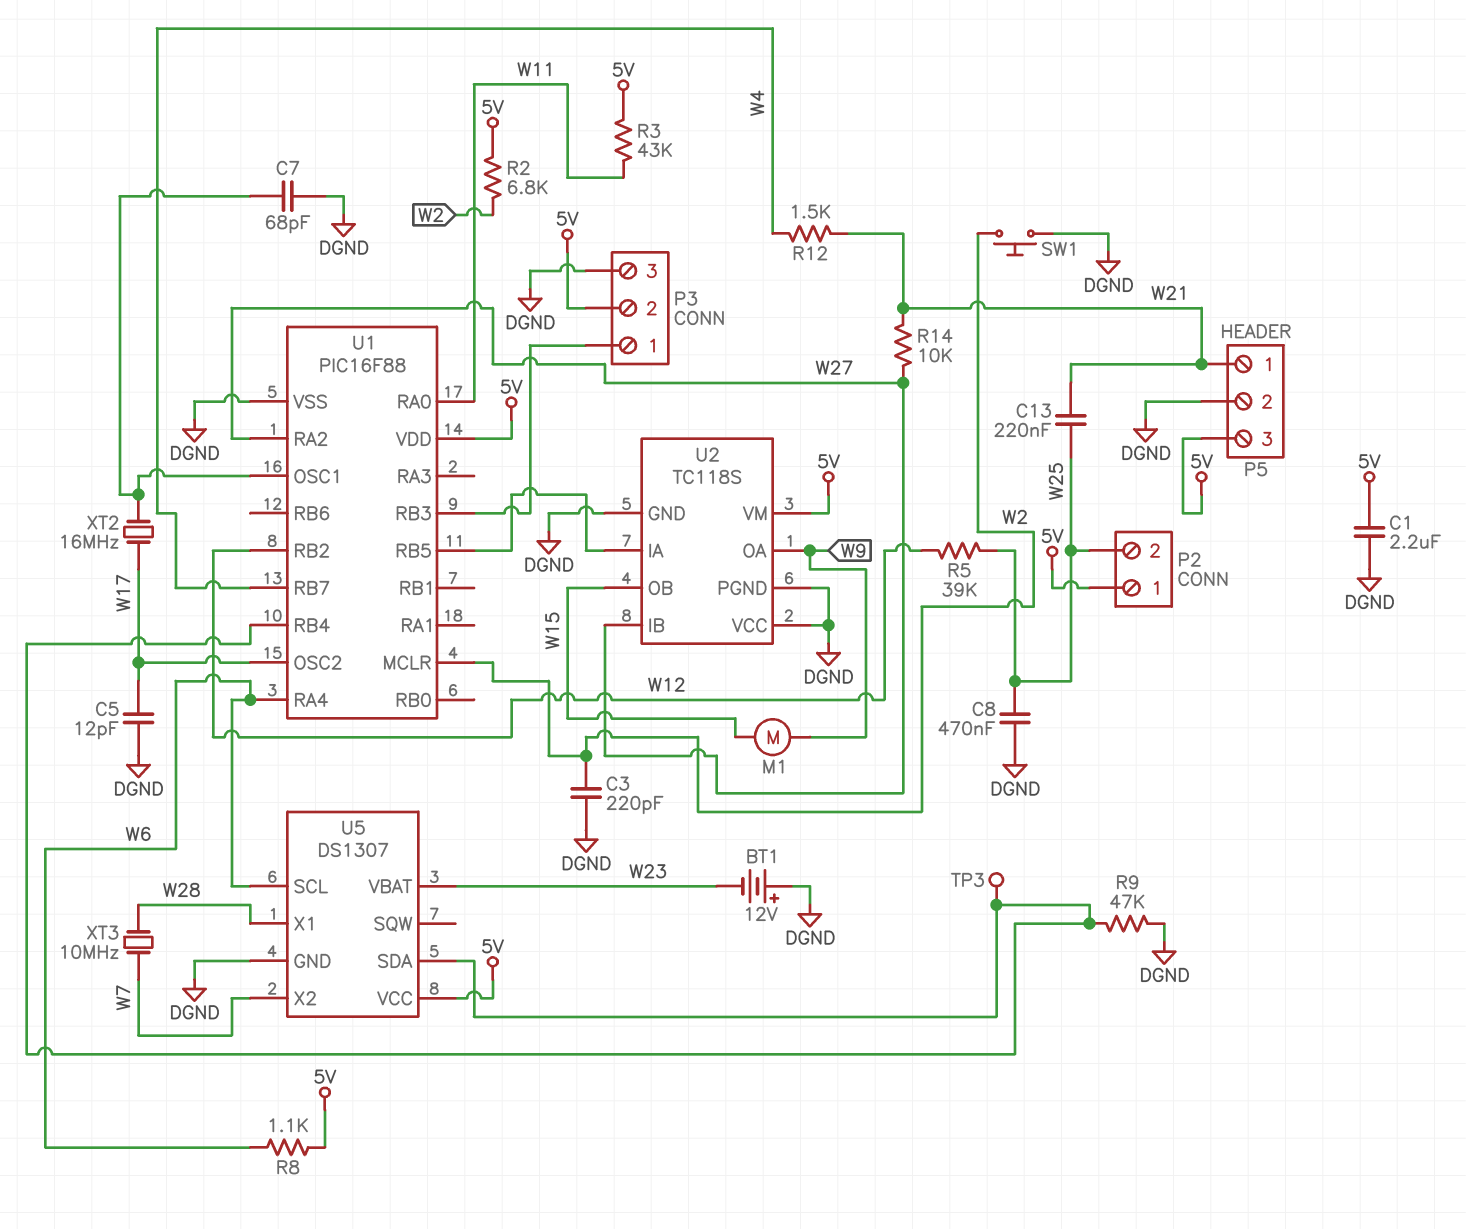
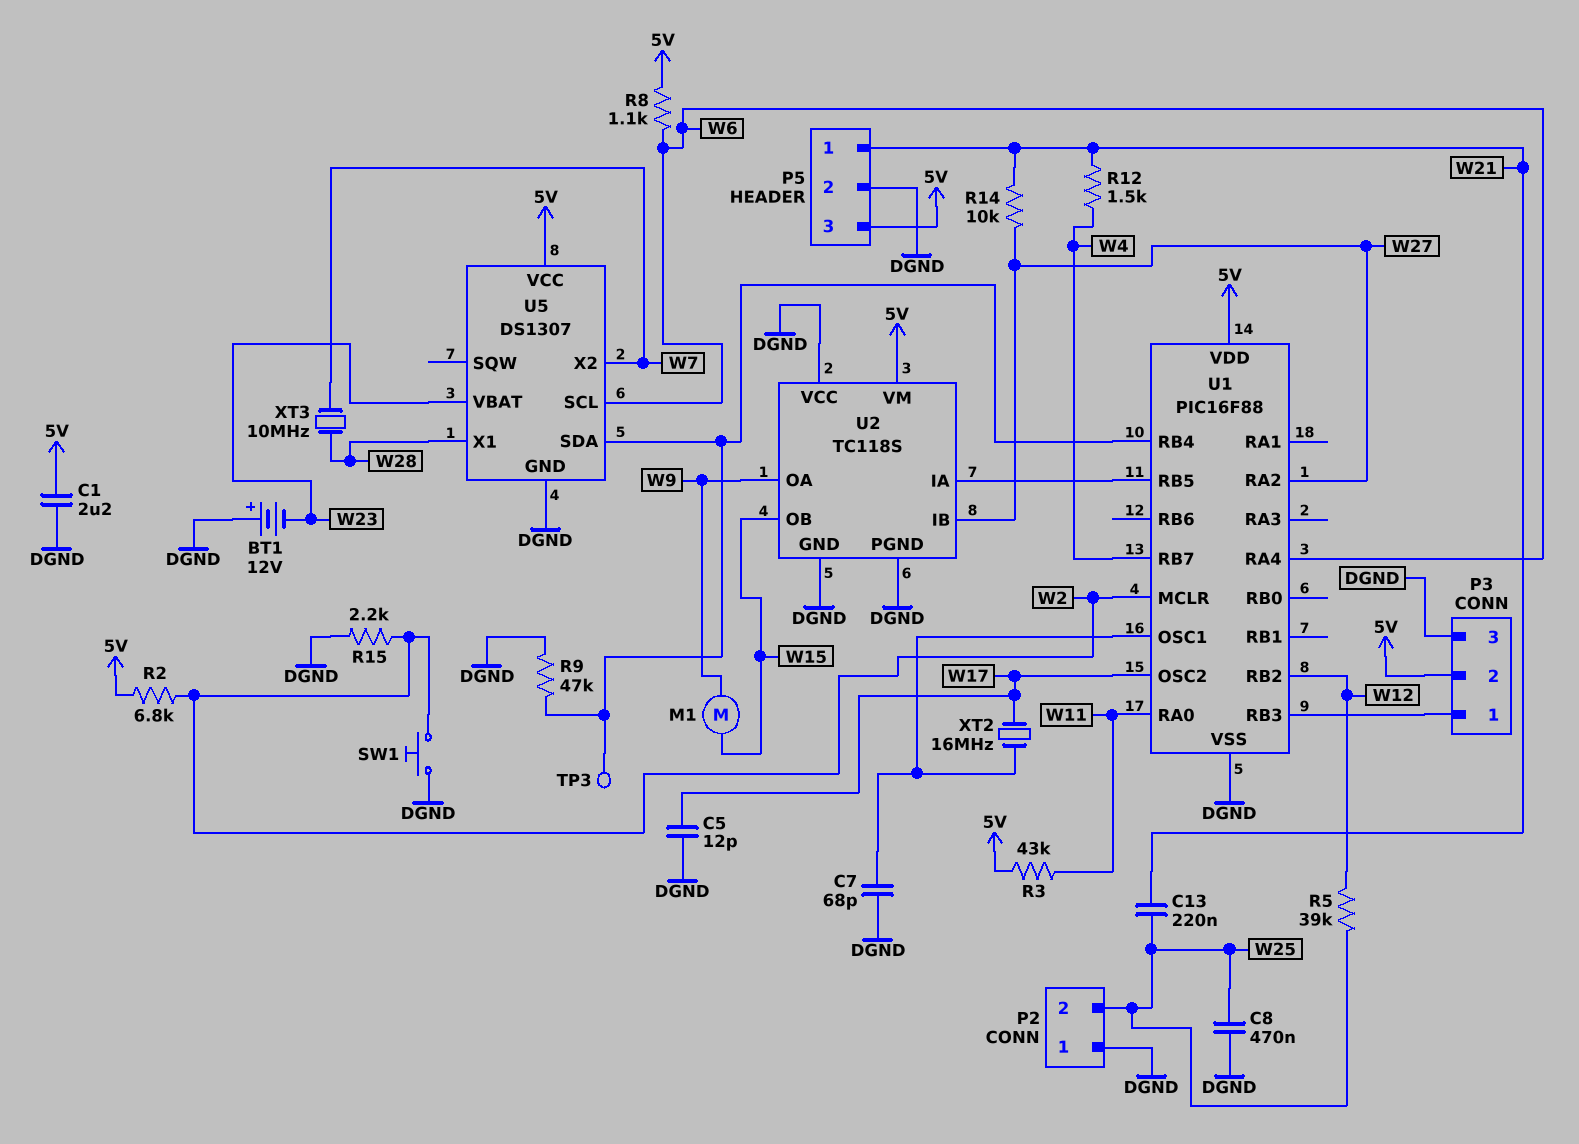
C3: 220pF (DGND, W2) -> none
P2 pin 1: 5V -> DGND
R15: none -> 2.2k (DGND, W2)

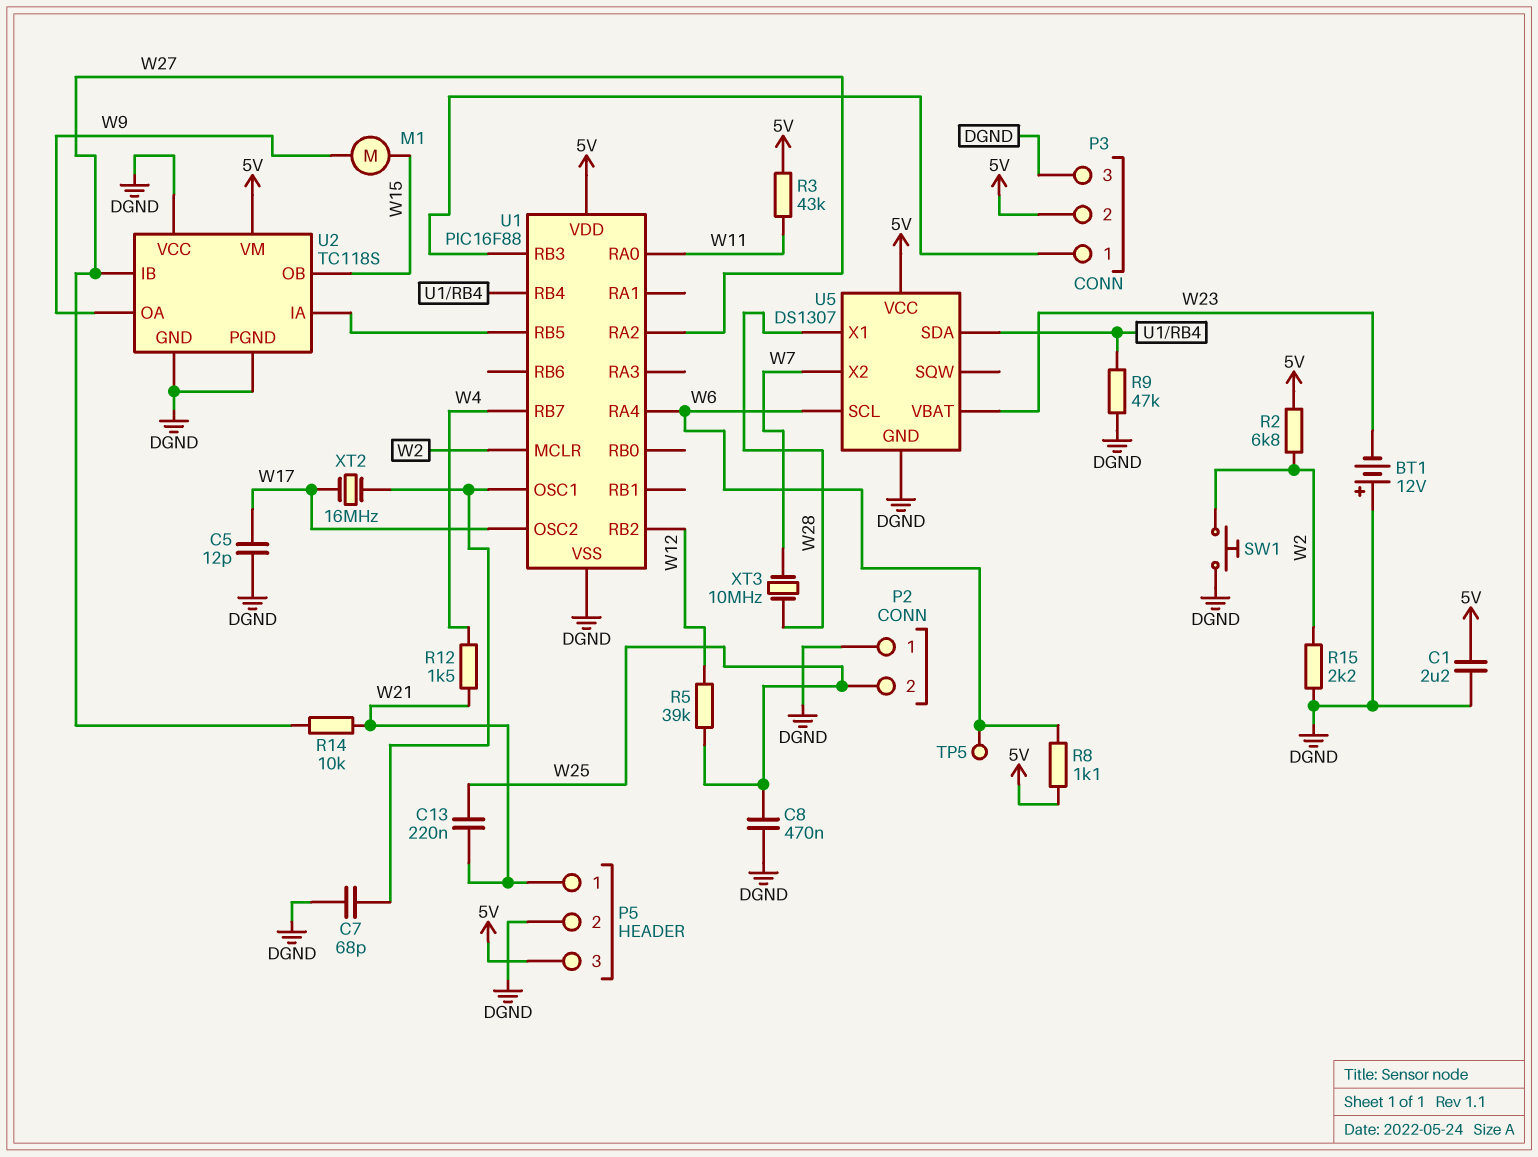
TP3: test point (U1/RB4) -> none
TP5: none -> test point (W6)

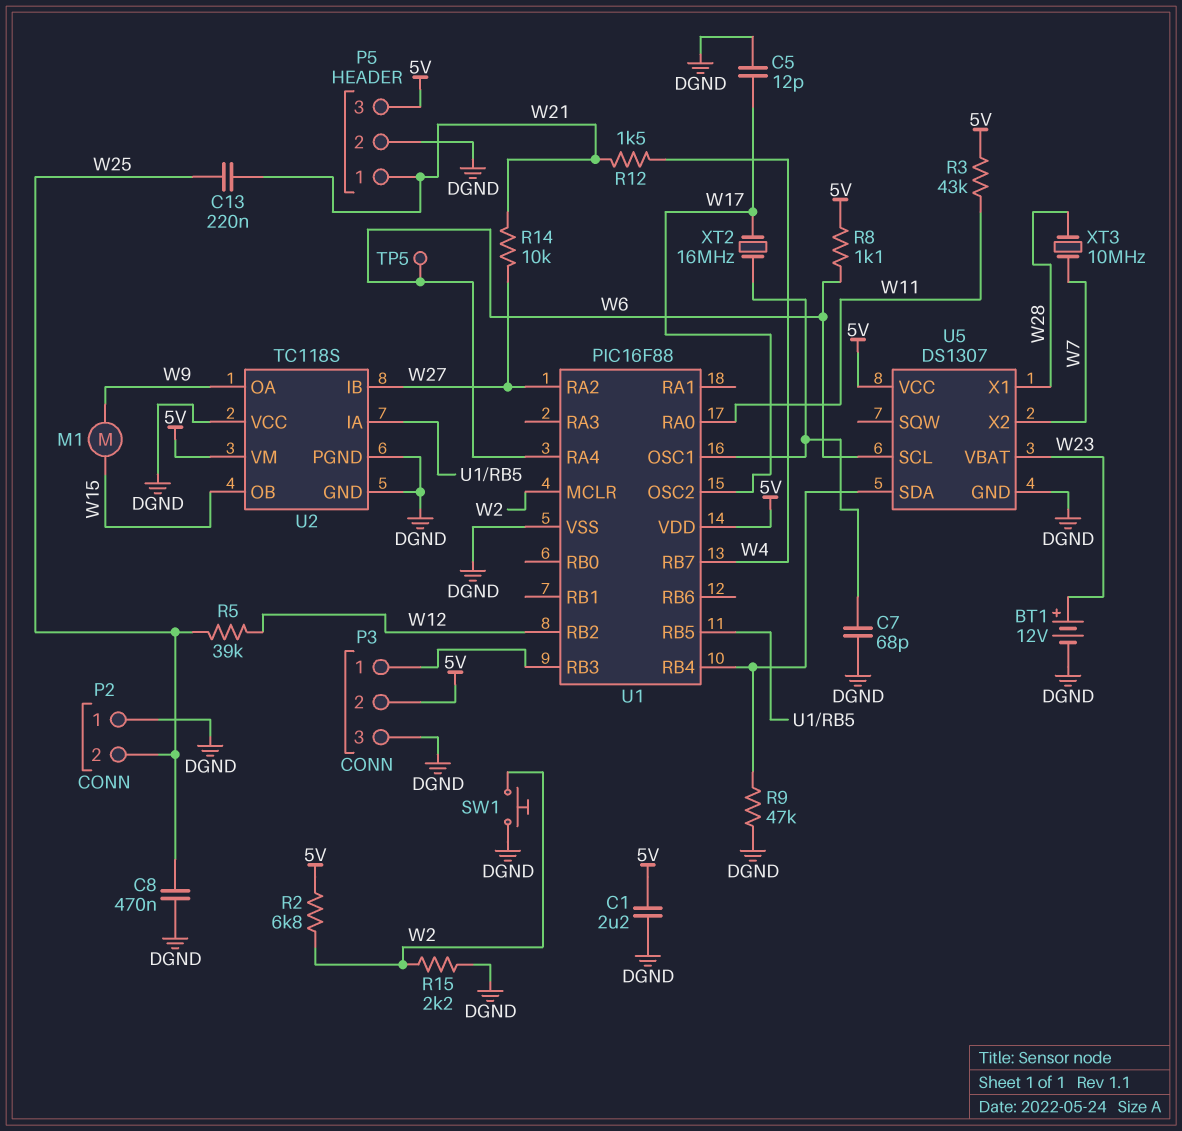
BT1: 12V (plus DGND, minus W23) -> 12V (plus W23, minus DGND)

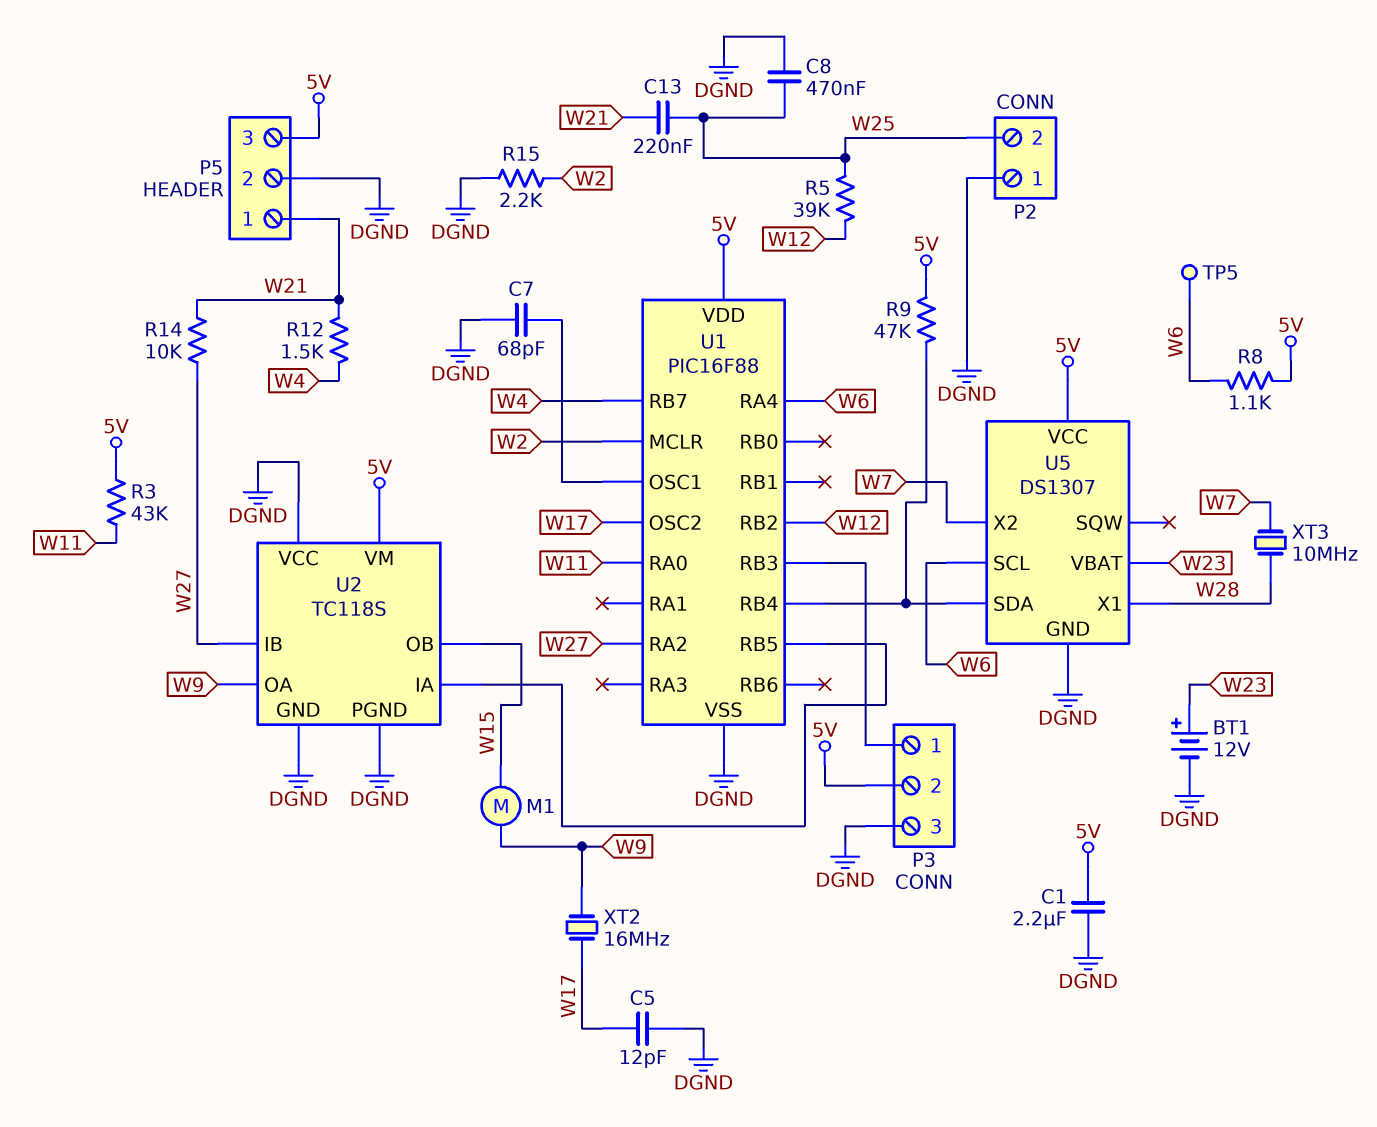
R2: 6.8k (5V, W2) -> none
R9: 47k (DGND, U1/RB4) -> 47k (5V, U1/RB4)
SW1: button (DGND, W2) -> none
XT2: 16MHz (U1/OSC1, W17) -> 16MHz (W9, W17)

